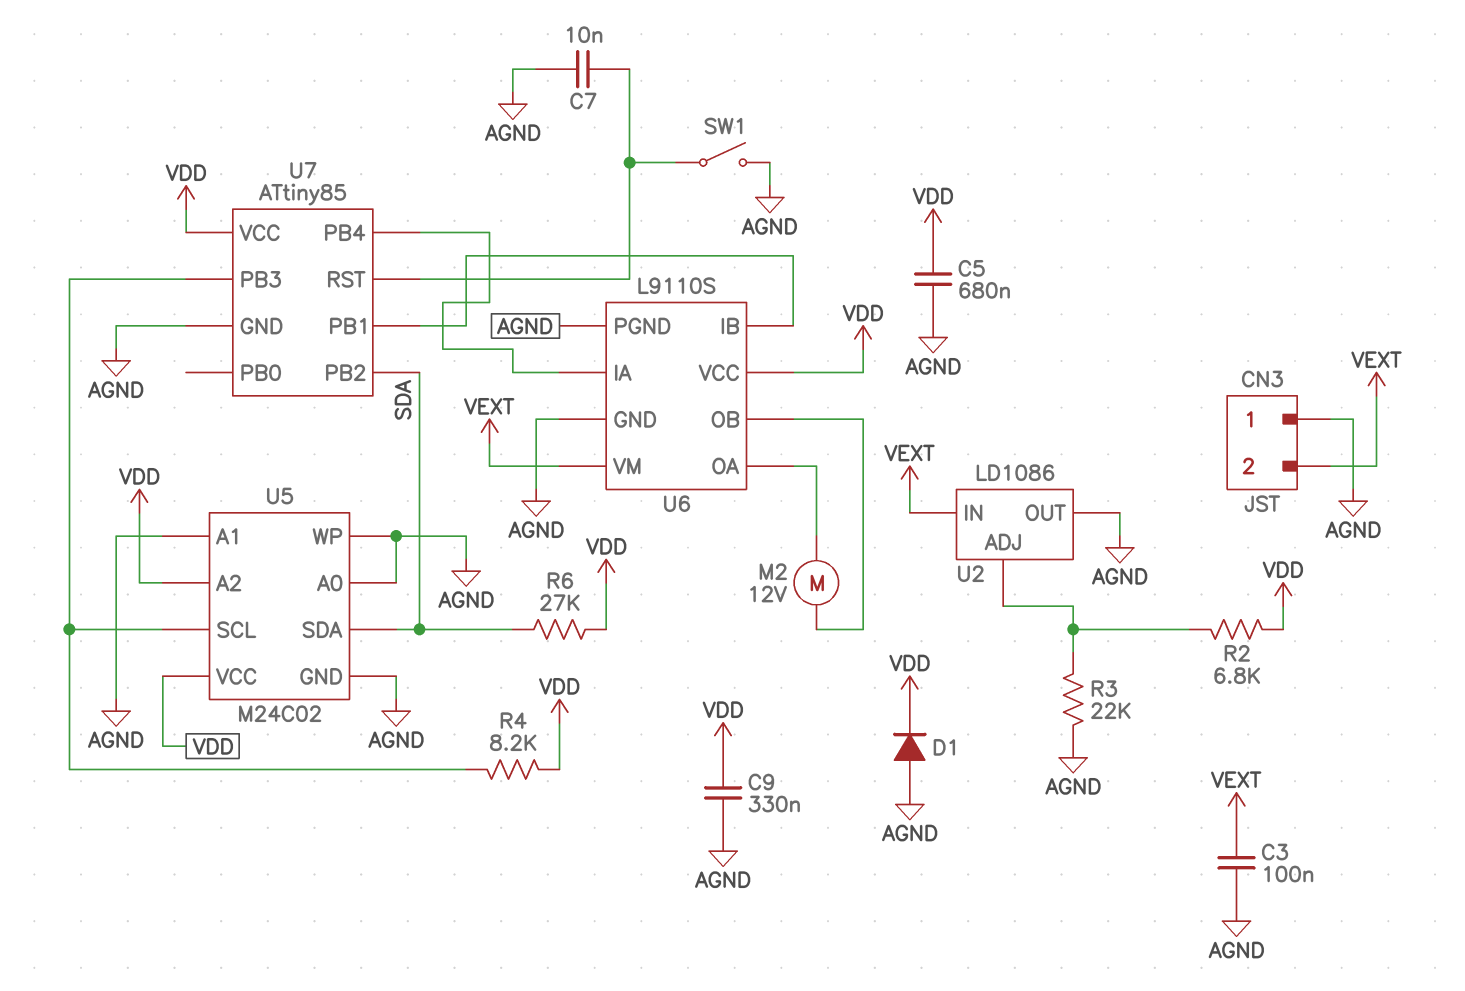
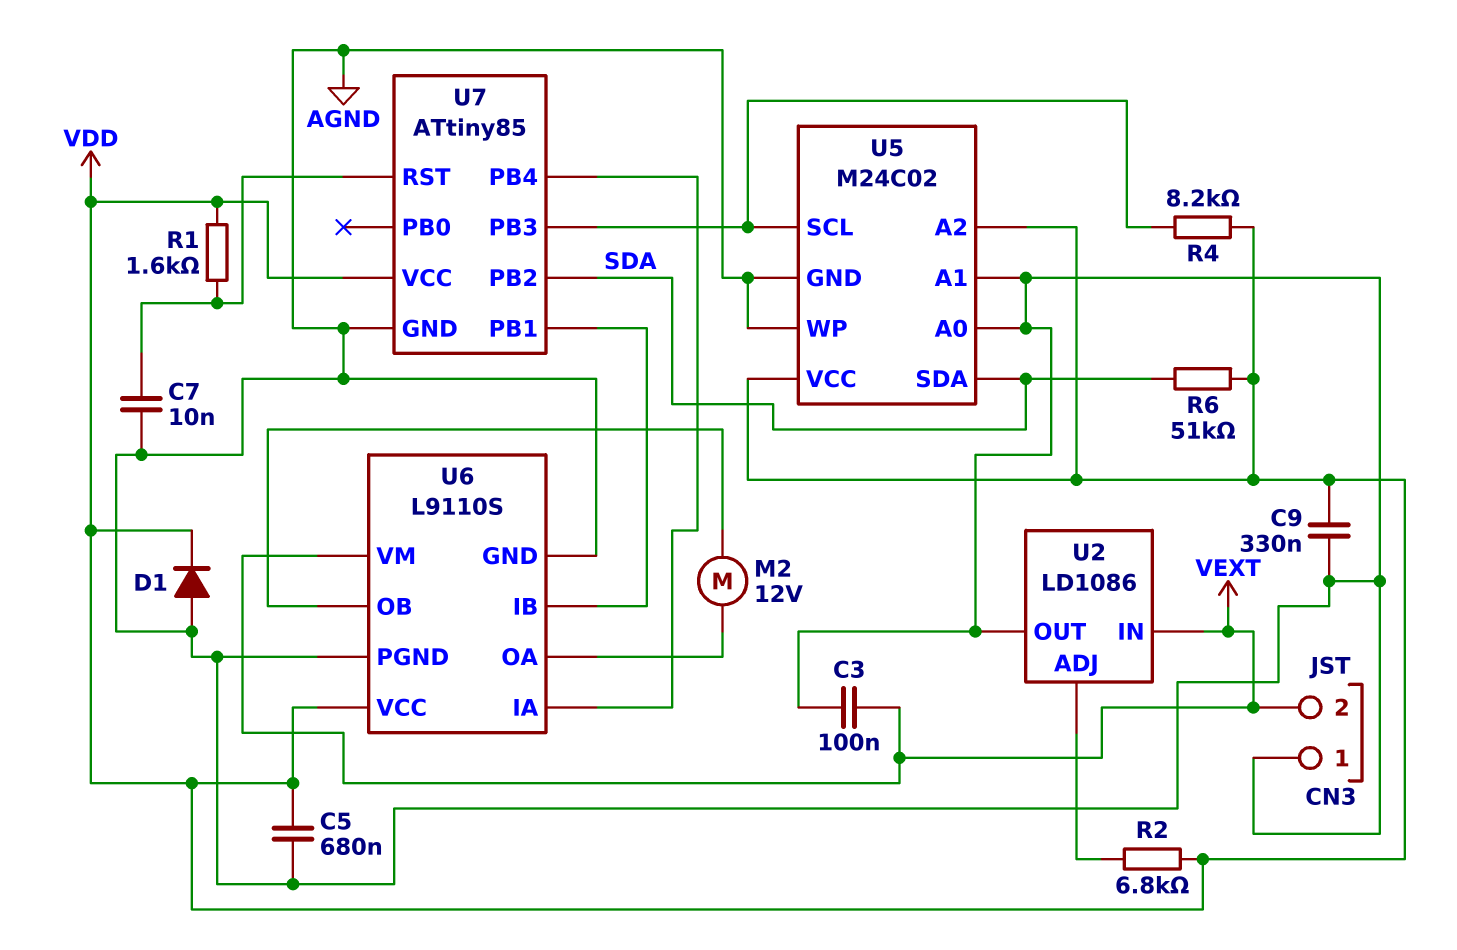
R1: none -> 1.6k (U7/RST, VDD)
R3: 22k (AGND, U2/ADJ) -> none
R6: 27k (SDA, VDD) -> 51k (SDA, VDD)
SW1: switch (AGND, U7/RST) -> none

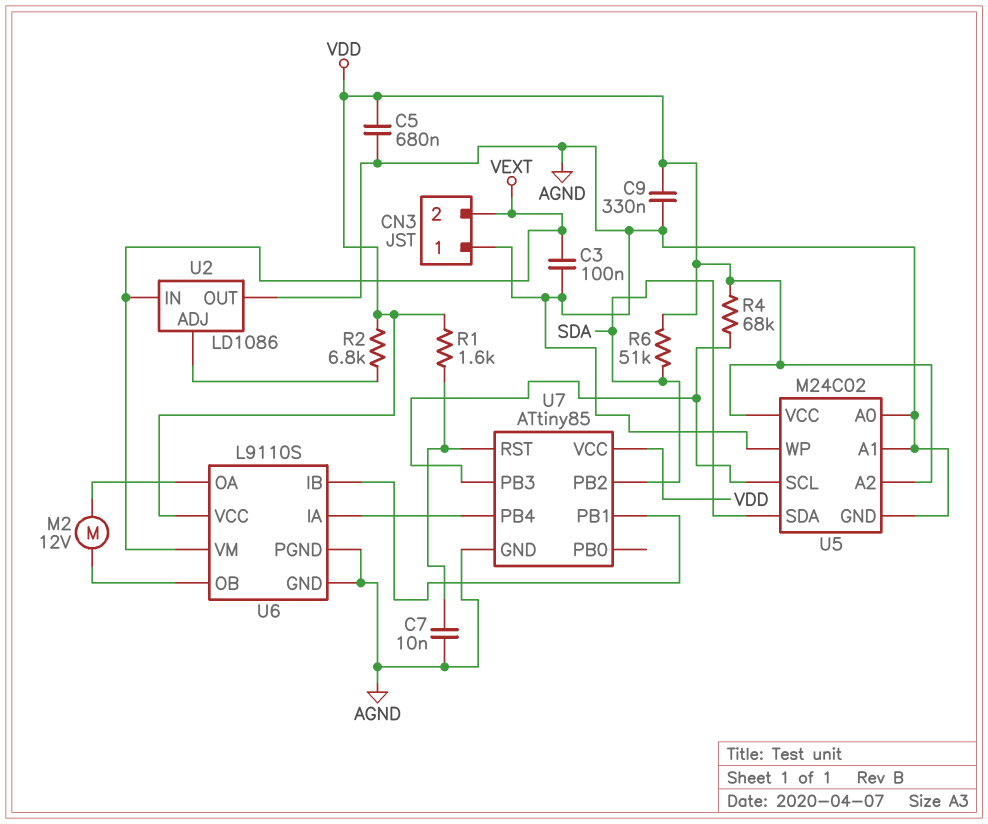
D1: diode (A AGND, K VDD) -> none
R4: 8.2k (U5/SCL, VDD) -> 68k (U5/SCL, VDD)

